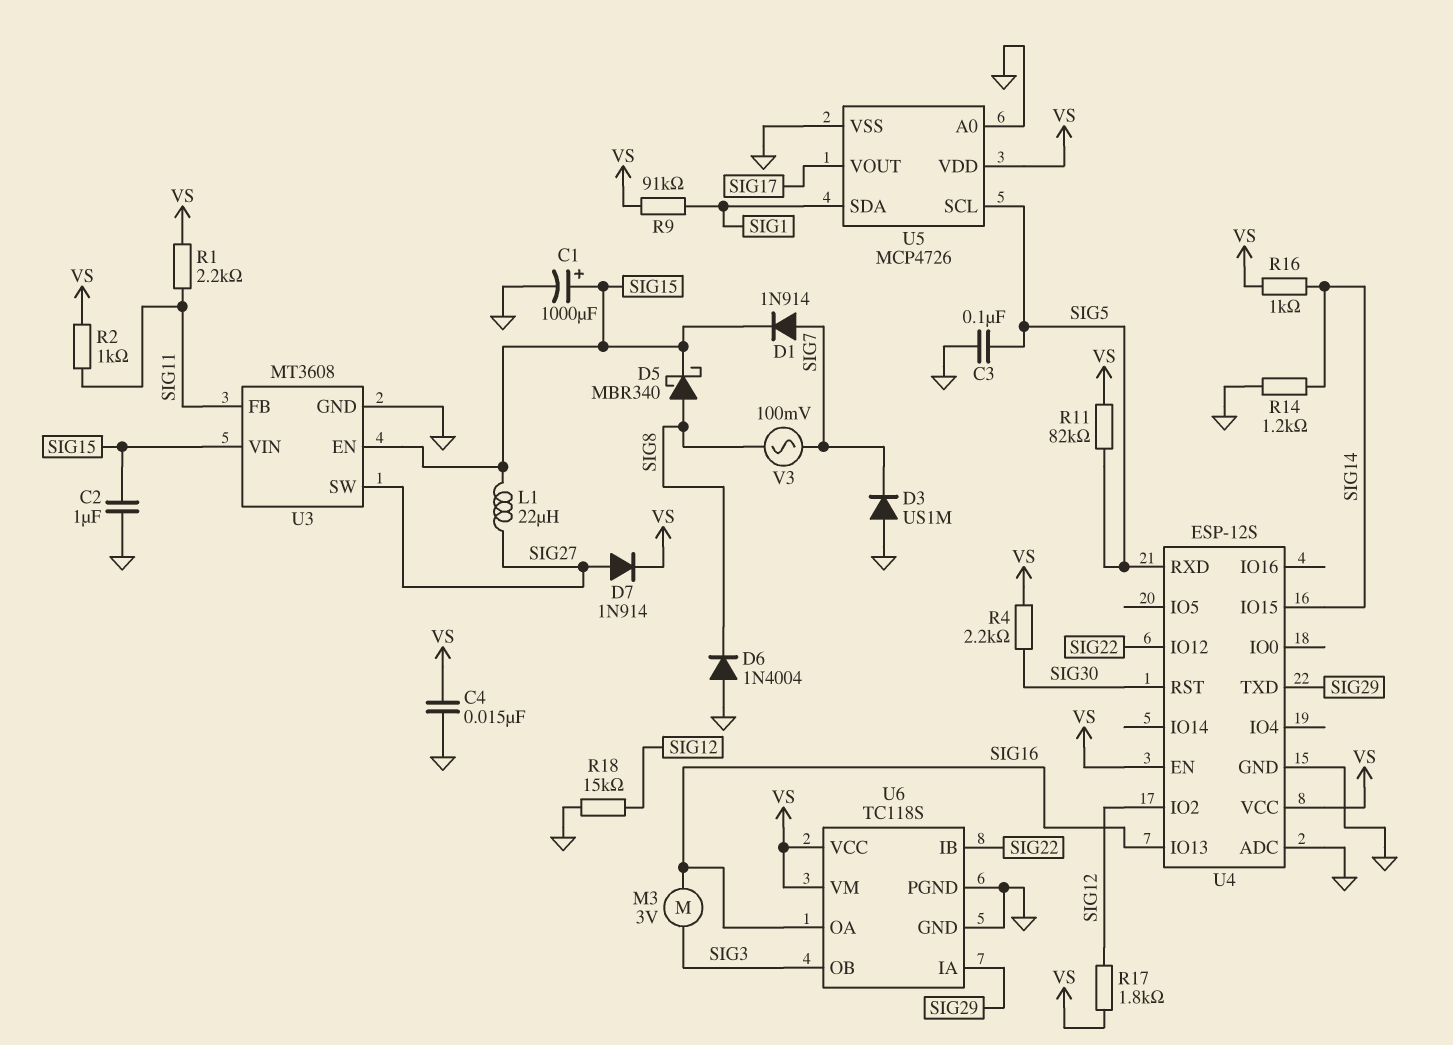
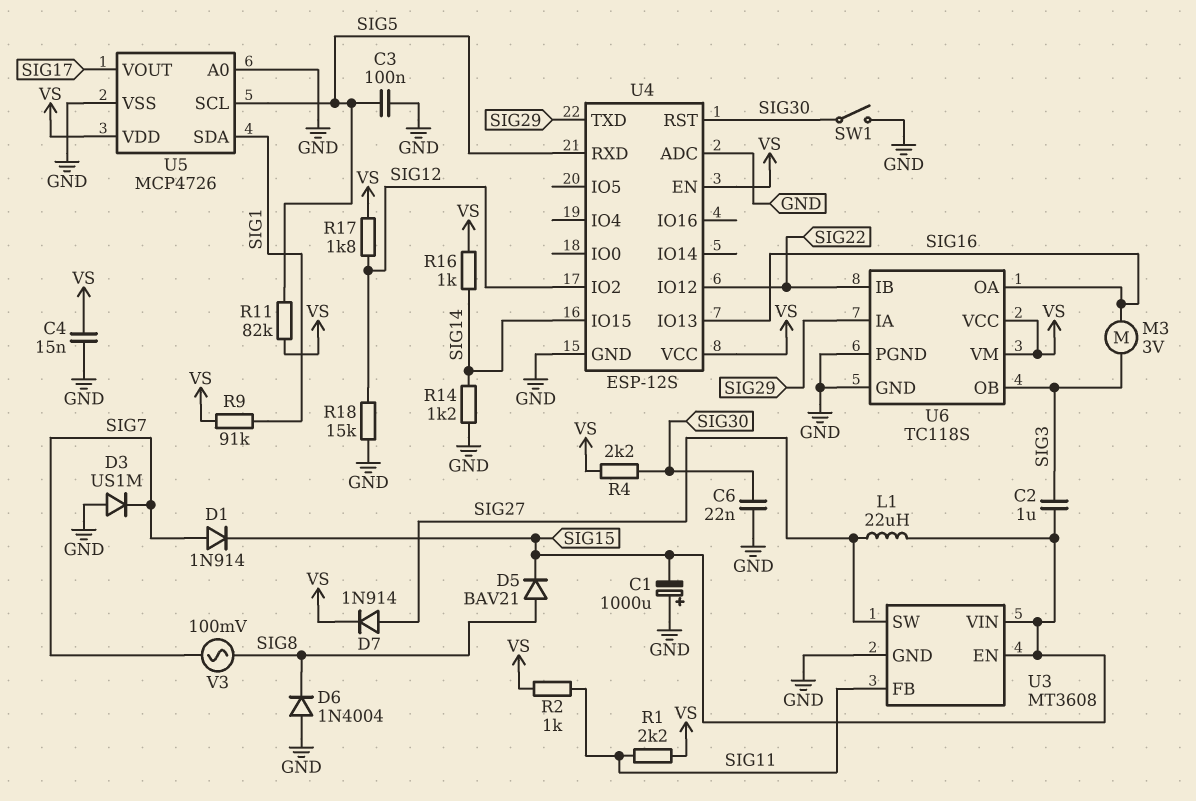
C1: 1000uF (plus SIG15, minus GND) -> 1000uF (plus GND, minus SIG15)
C2: 1uF (GND, SIG15) -> 1uF (SIG3, SIG15)
C6: none -> 22nF (GND, SIG30)
D5: schottky MBR340 (A SIG8, K SIG15) -> diode BAV21 (A SIG8, K SIG15)
SW1: none -> switch (GND, SIG30)

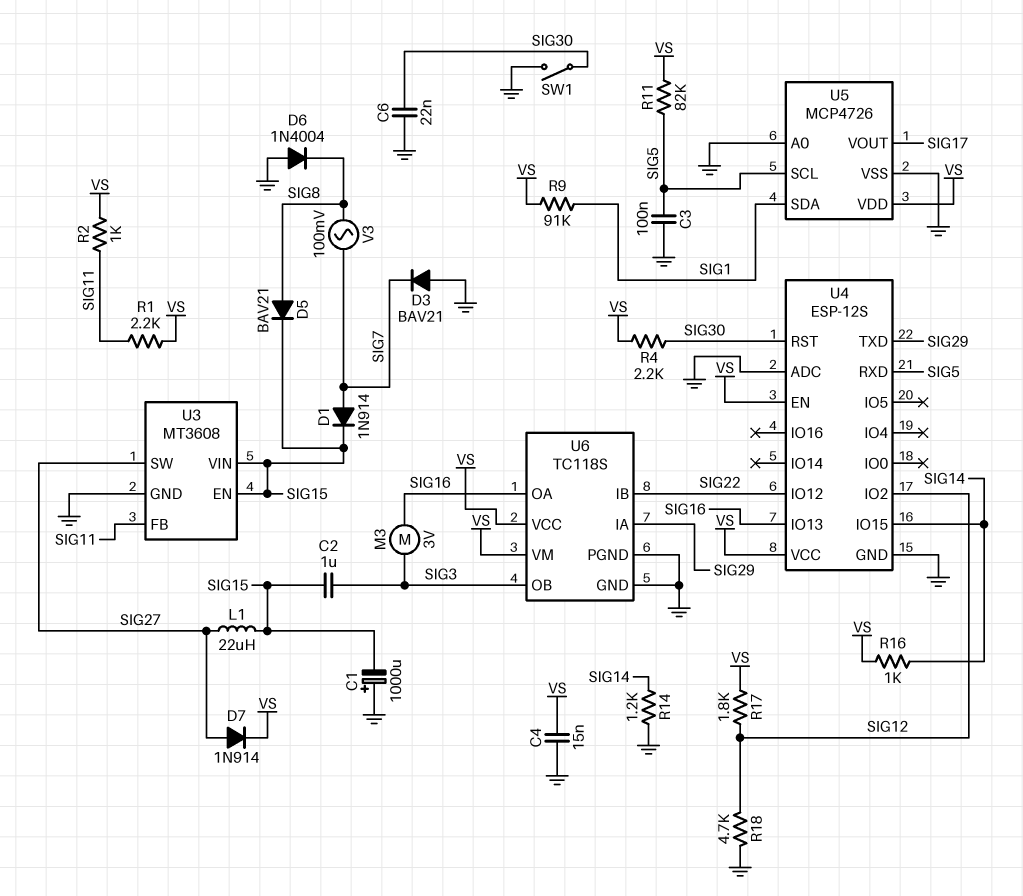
D3: diode US1M (A GND, K SIG7) -> diode BAV21 (A GND, K SIG7)
R18: 15k (GND, SIG12) -> 4.7k (GND, SIG12)

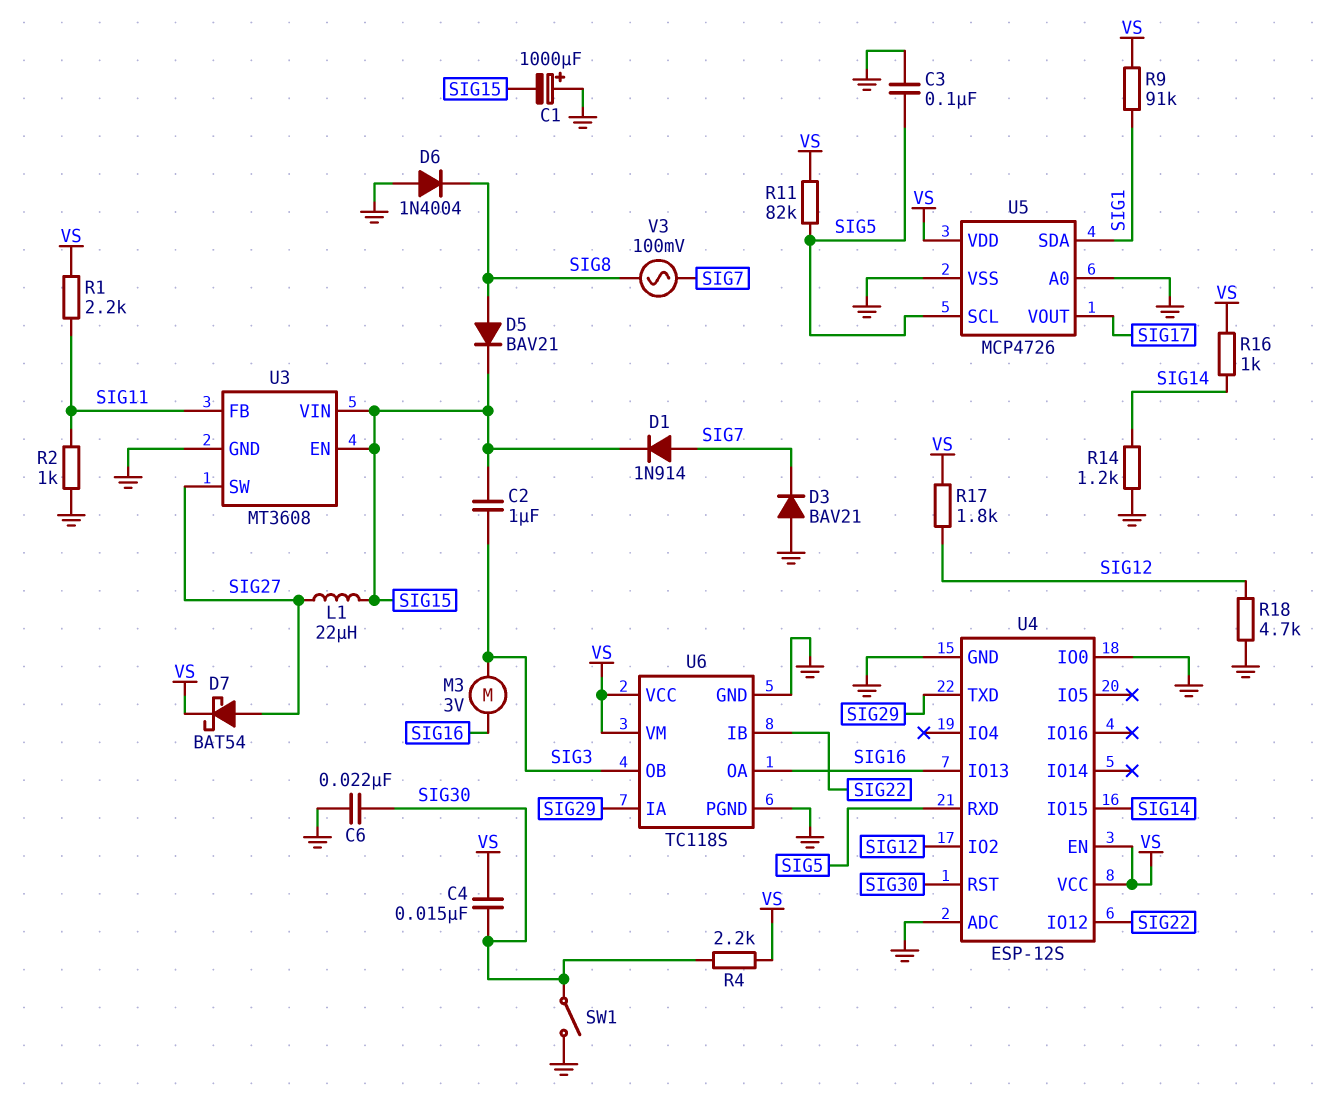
C4: 15nF (GND, VS) -> 15nF (SIG30, VS)
D7: diode 1N914 (A SIG27, K VS) -> schottky BAT54 (A SIG27, K VS)
R2: 1k (SIG11, VS) -> 1k (GND, SIG11)
U4 pin IO0: none -> GND

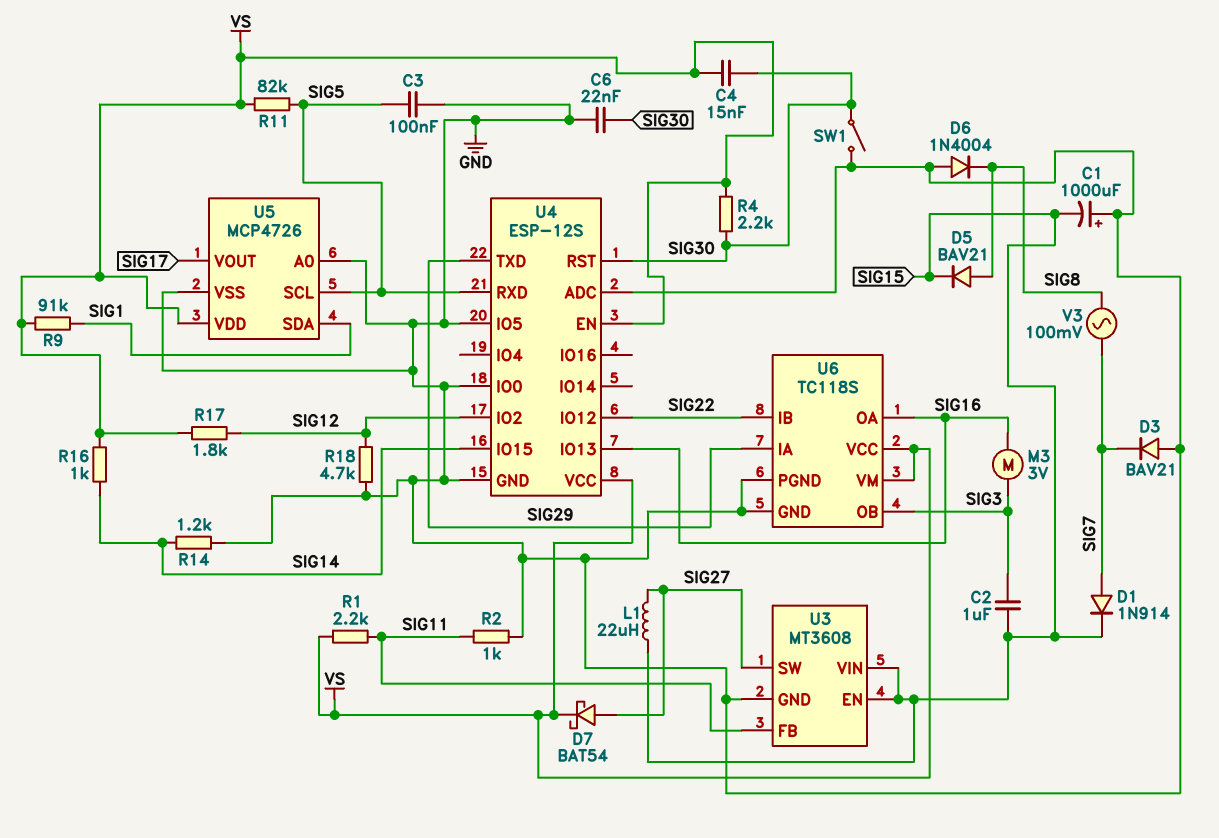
U4 pin IO5: none -> GND

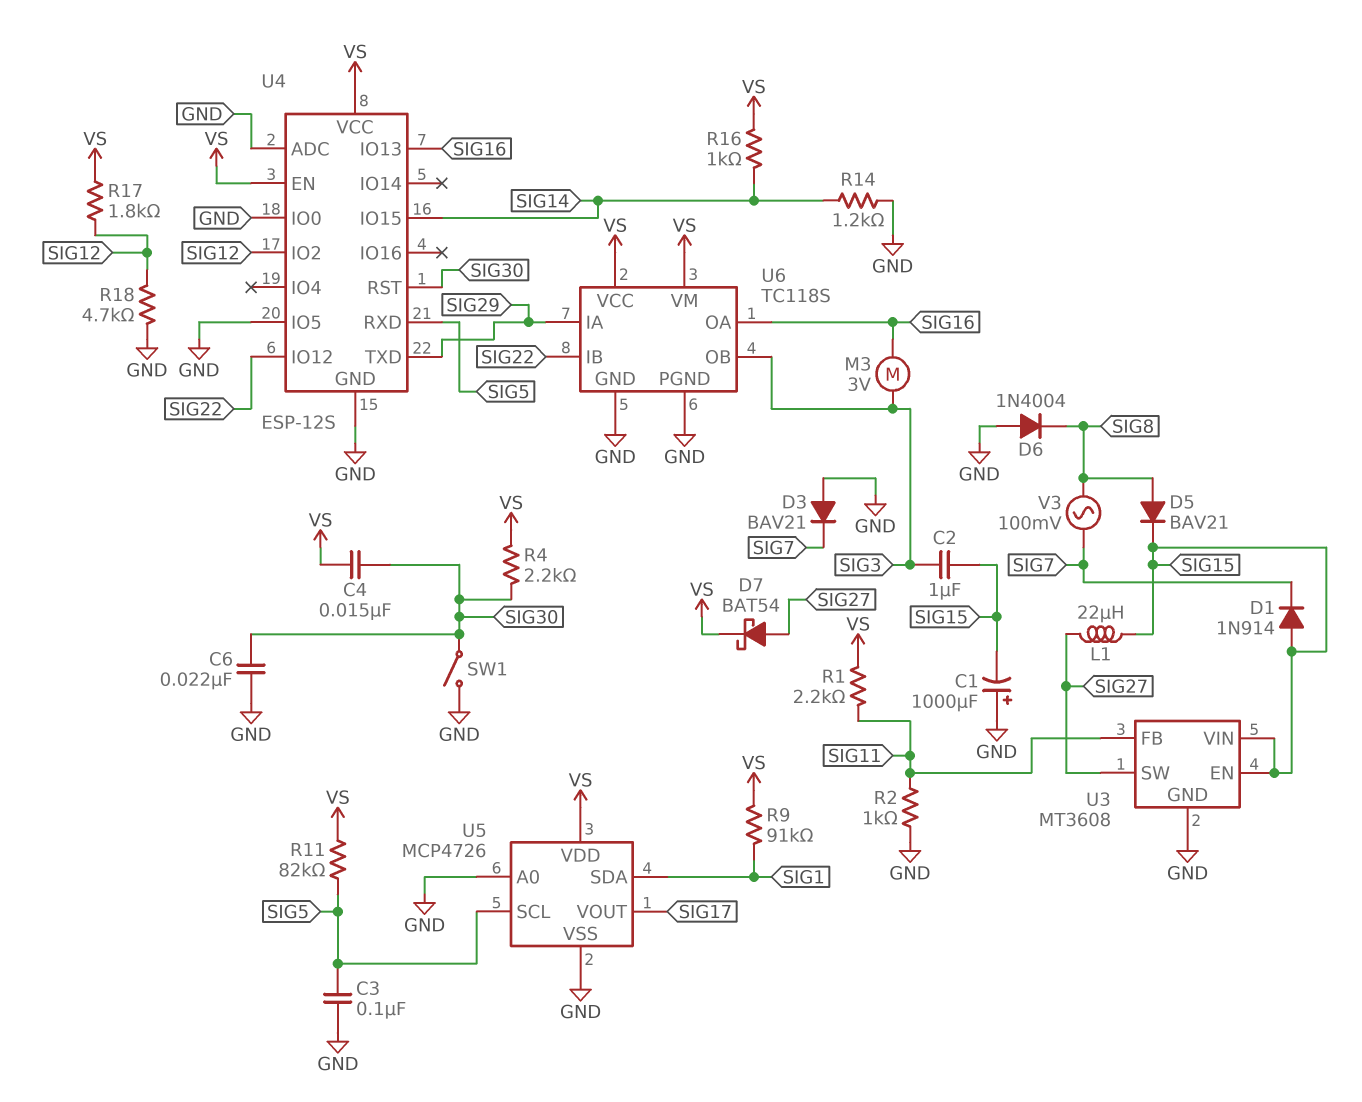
D1: diode 1N914 (A SIG7, K SIG15) -> diode 1N914 (A SIG15, K SIG7)

